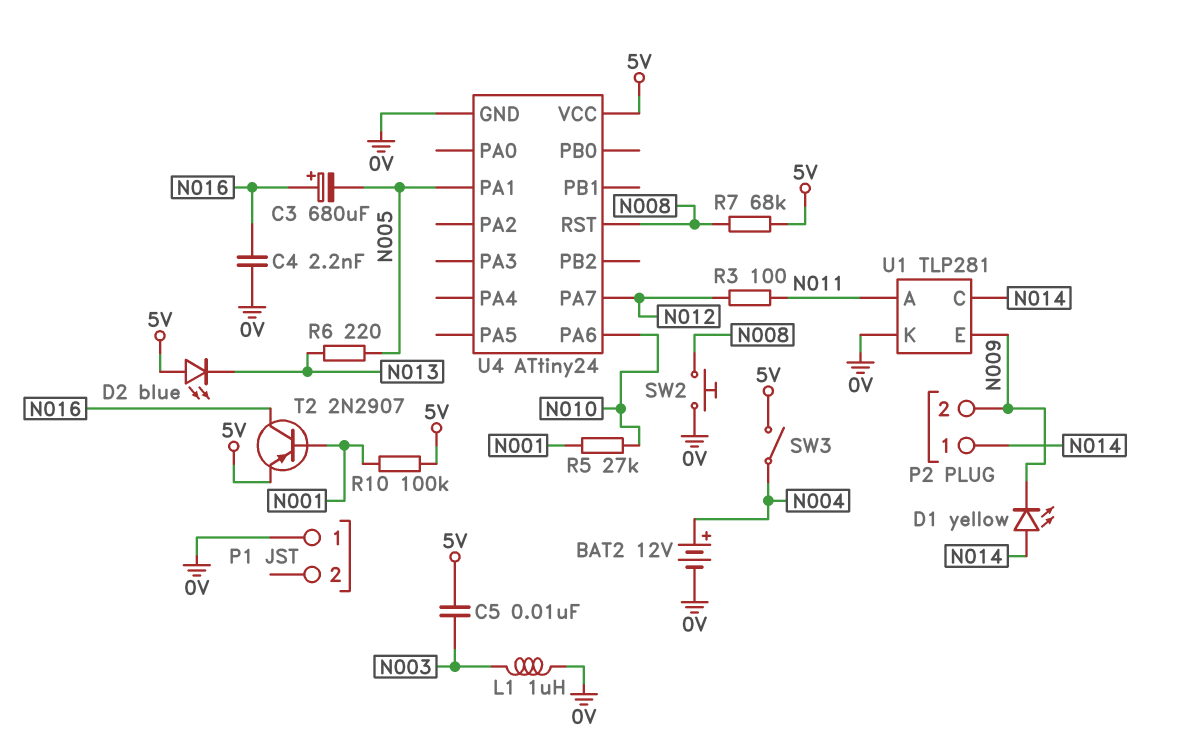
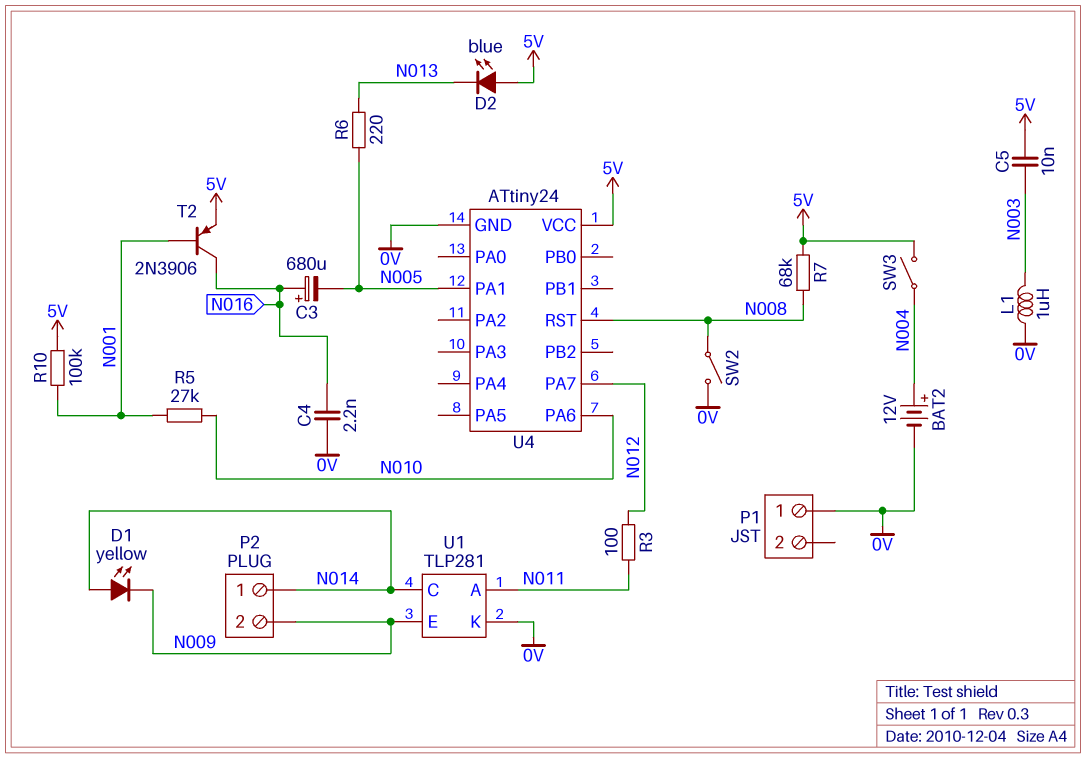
SW2: button (0V, N008) -> switch (0V, N008)
T2: PNP 2N2907 (B N001, C N016, E 5V) -> PNP 2N3906 (B N001, C N016, E 5V)

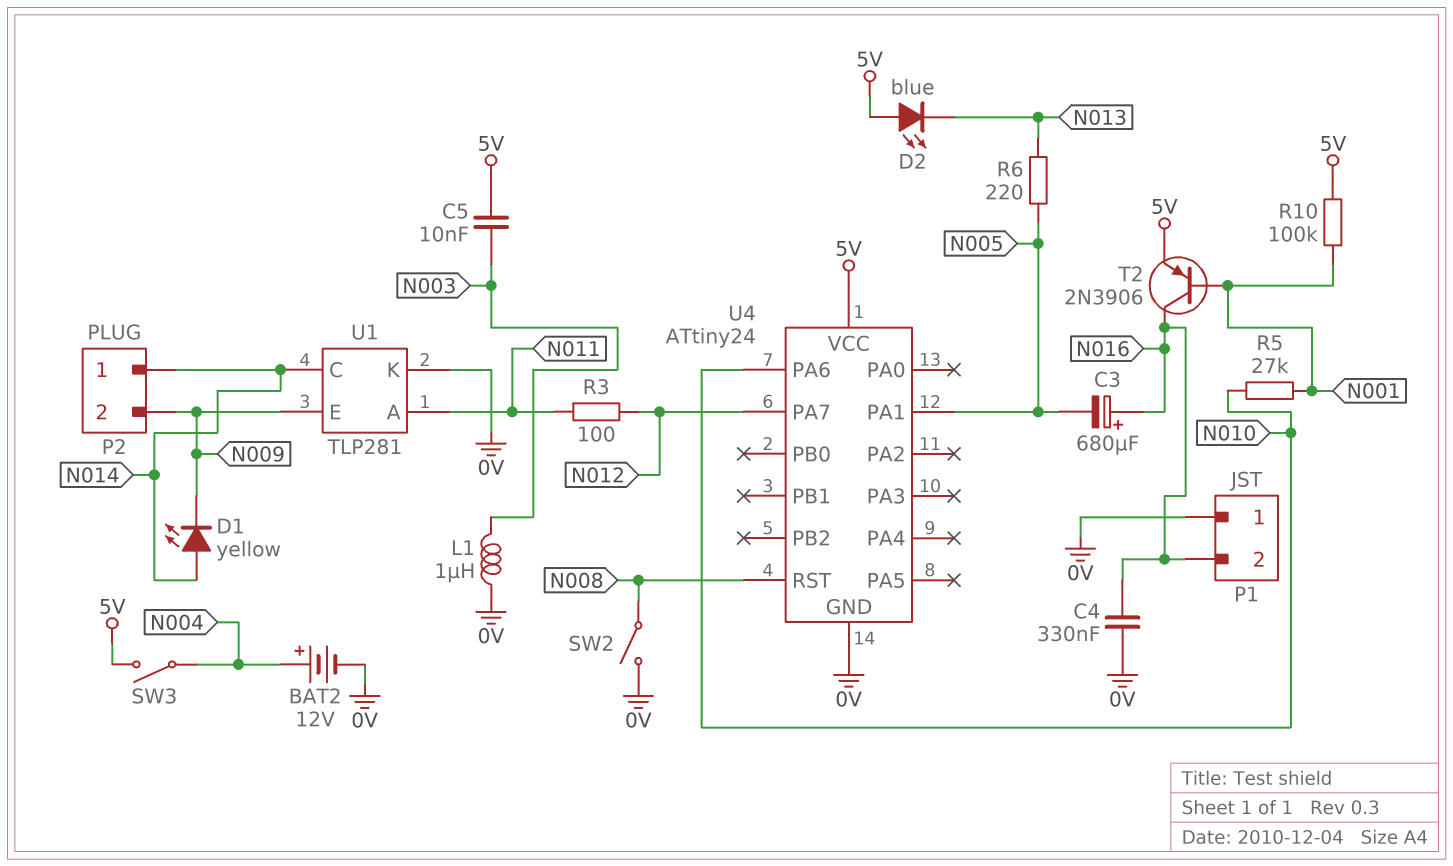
C4: 2.2nF (0V, N016) -> 330nF (0V, N016)
P1 pin 2: none -> N016
R7: 68k (5V, N008) -> none

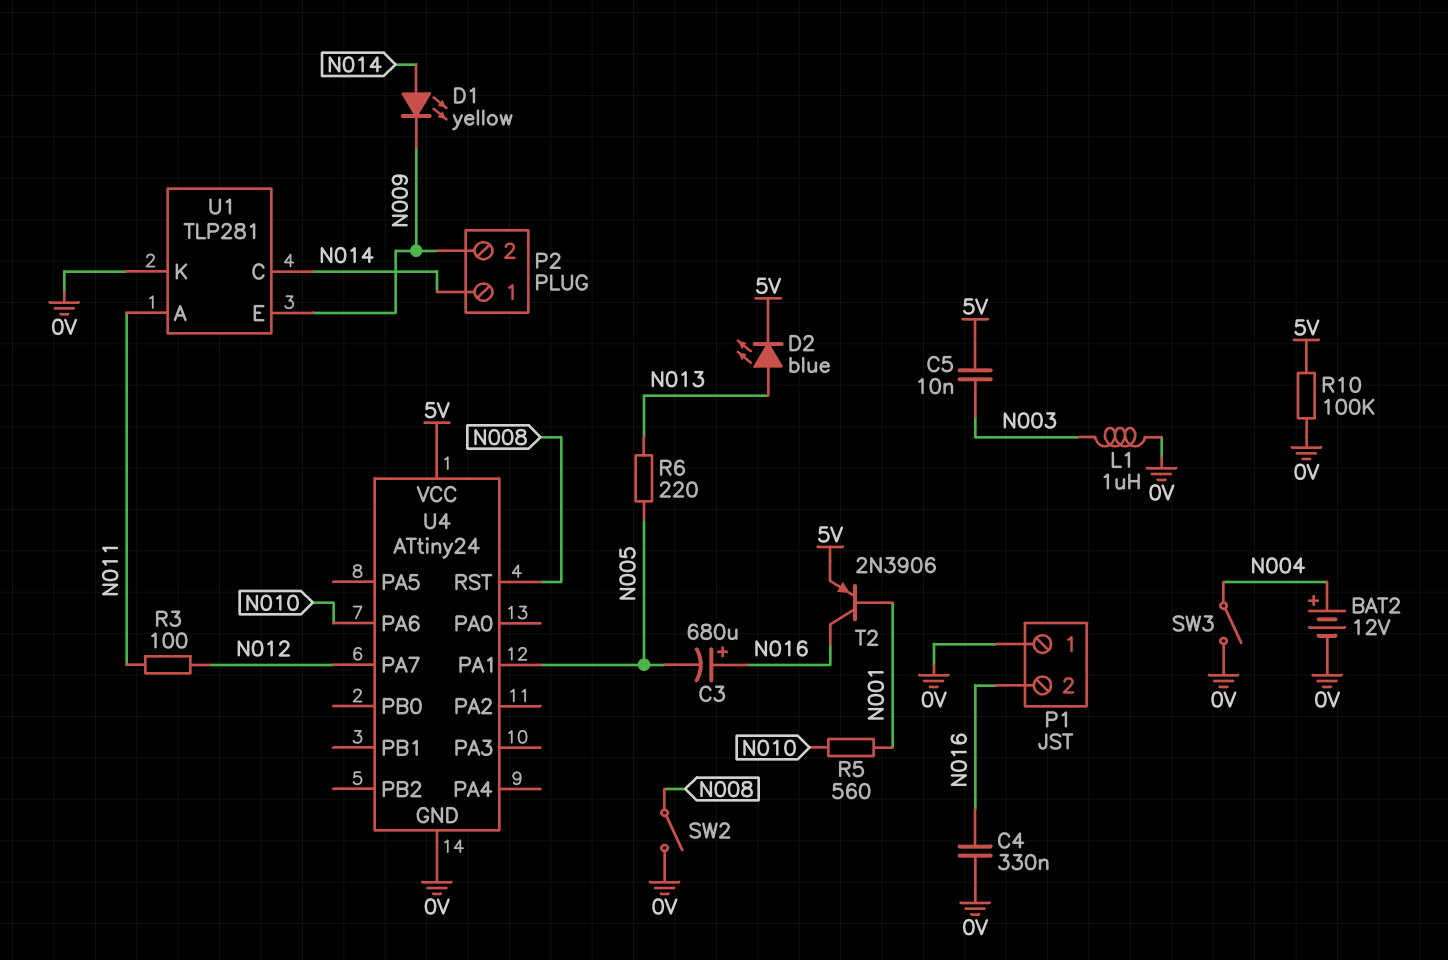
D2: LED blue (A 5V, K N013) -> LED blue (A N013, K 5V)
R5: 27k (N001, N010) -> 560 (N001, N010)
R10: 100k (5V, N001) -> 100k (0V, 5V)
SW3: switch (5V, N004) -> switch (0V, N004)

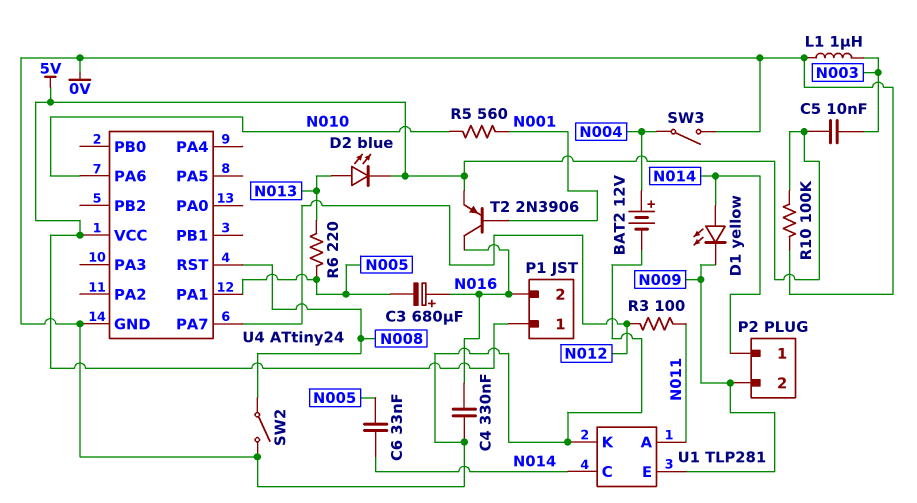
C6: none -> 33nF (N005, N014)
P1 pin 1: 0V -> 5V

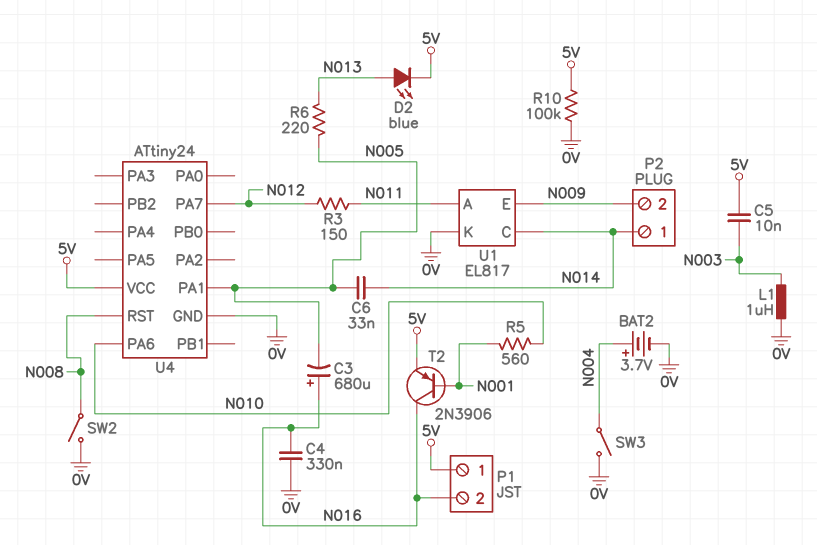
BAT2: 12V (plus N004, minus 0V) -> 3.7V (plus N004, minus 0V)
D1: LED yellow (A N014, K N009) -> none
R3: 100 (N011, N012) -> 150 (N011, N012)
U1: TLP281 -> EL817

